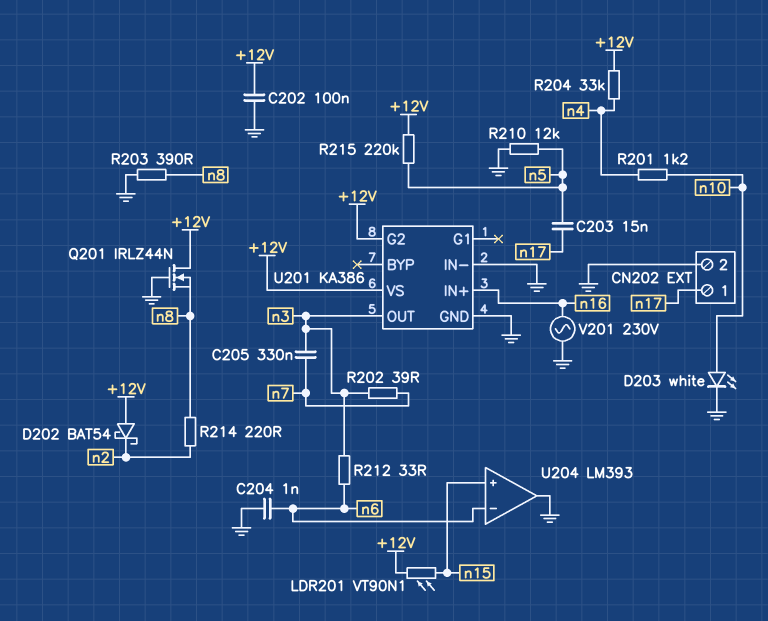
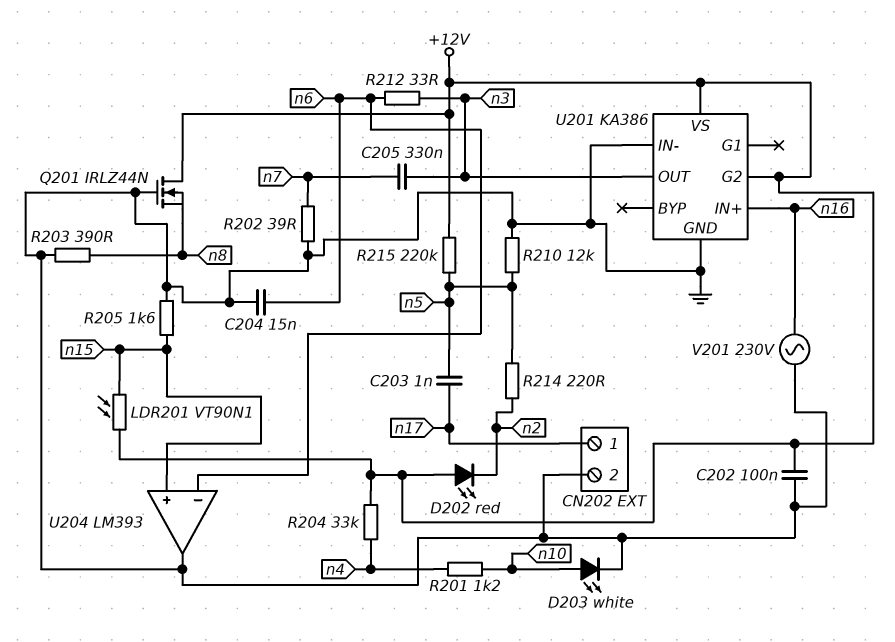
C203: 15nF (n5, n17) -> 1nF (n5, n17)
C204: 1nF (GND, n6) -> 15nF (GND, n6)
D202: schottky BAT54 (A +12V, K n2) -> LED red (A +12V, K n2)
R202: 39 (n3, n7) -> 39 (GND, n7)
R205: none -> 1.6k (GND, n15)
R214: 220 (n2, n8) -> 220 (n2, n5)

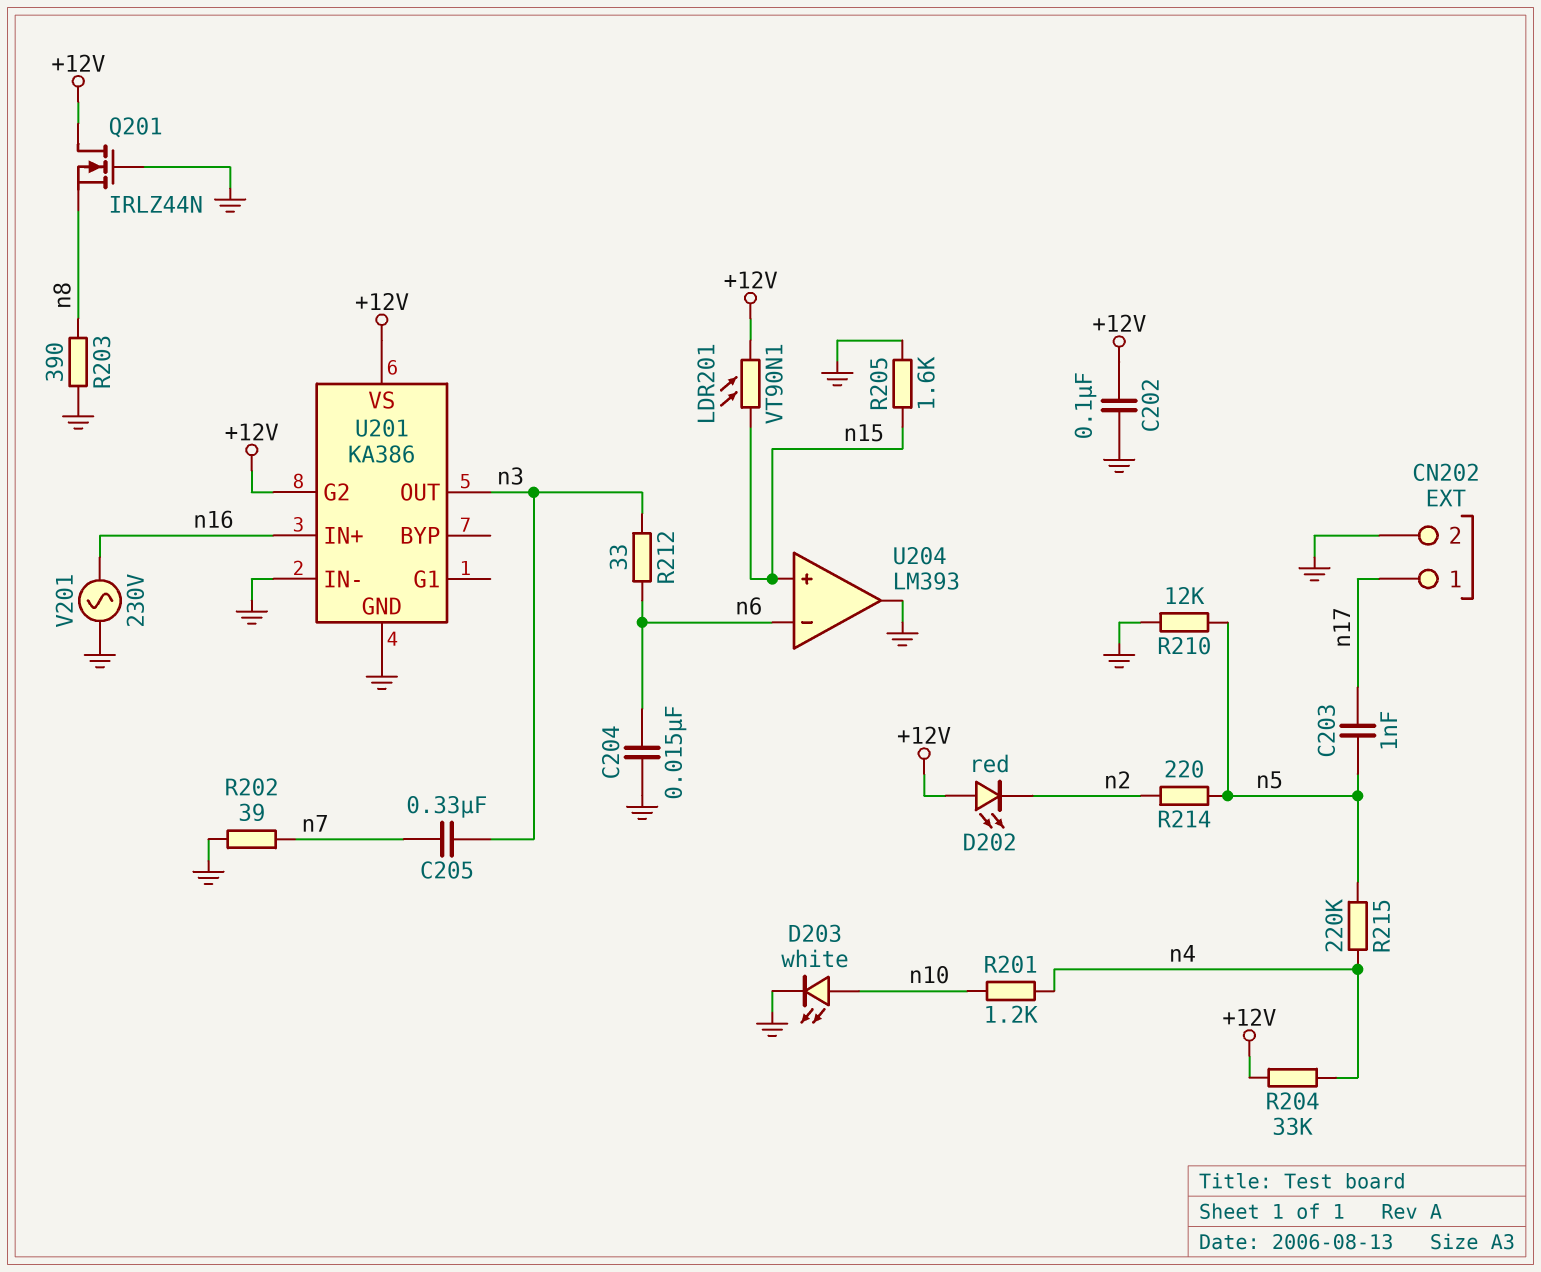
R215: 220k (+12V, n5) -> 220k (n4, n5)

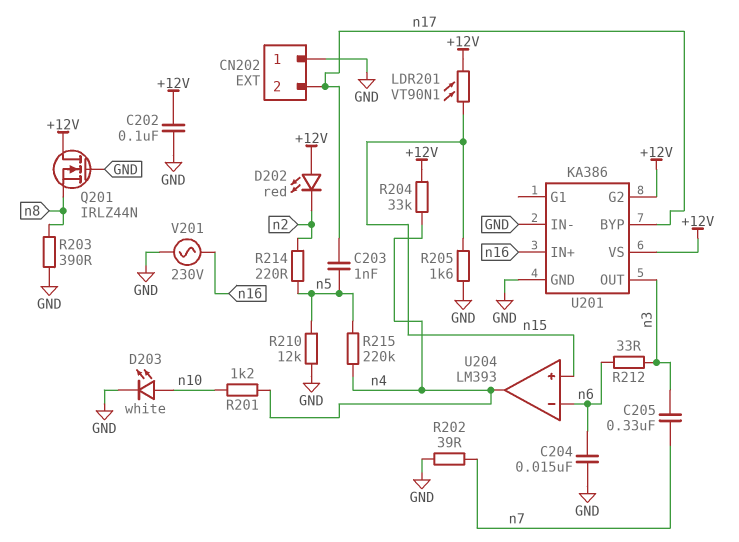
CN202 pin 1: n17 -> GND
CN202 pin 2: GND -> n17
U201 pin BYP: none -> n17
U204 pin out: GND -> n4

